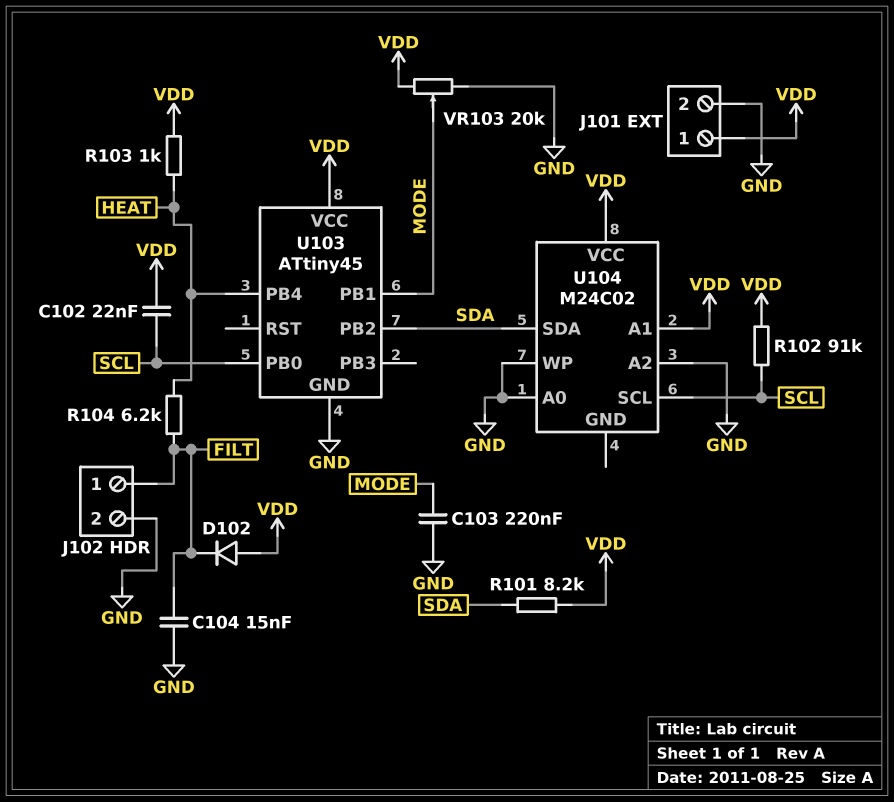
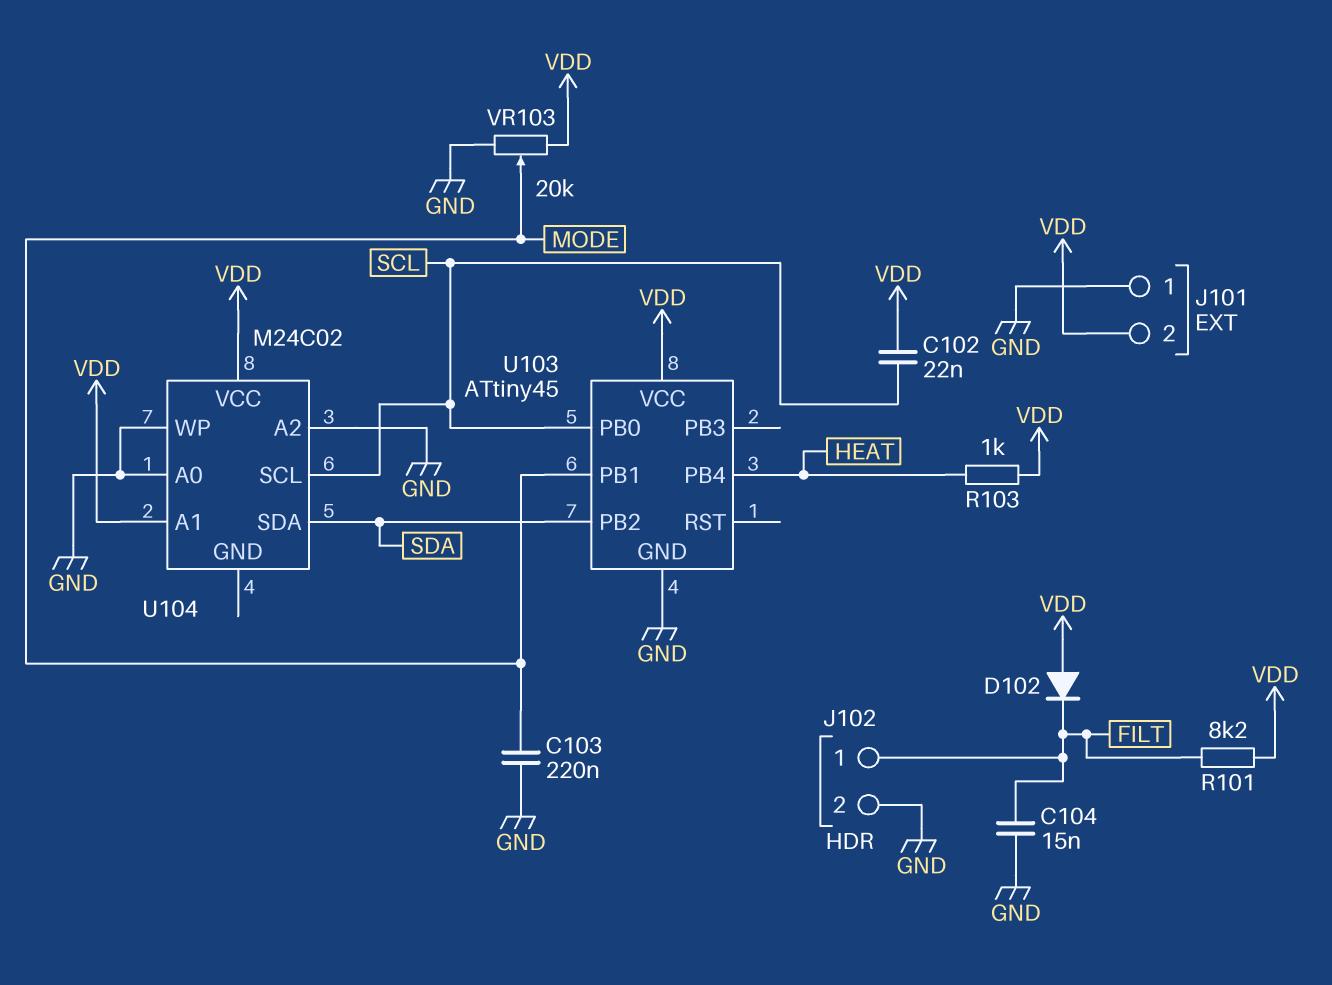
J101 pin 1: VDD -> GND
J101 pin 2: GND -> VDD
R101: 8.2k (SDA, VDD) -> 8.2k (FILT, VDD)
R102: 91k (SCL, VDD) -> none
R104: 6.2k (FILT, HEAT) -> none

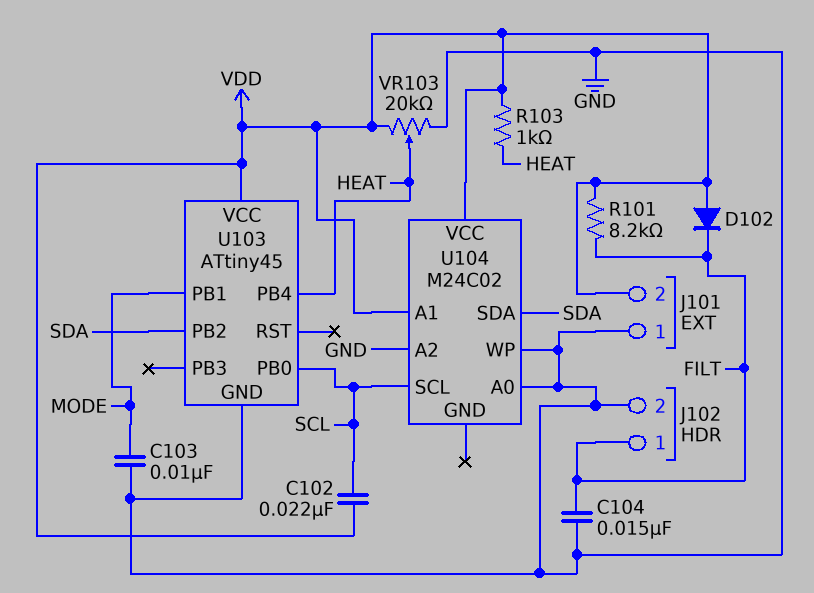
C103: 220nF (GND, MODE) -> 10nF (GND, MODE)
VR103: 20k (GND, VDD, wiper MODE) -> 20k (GND, VDD, wiper HEAT)

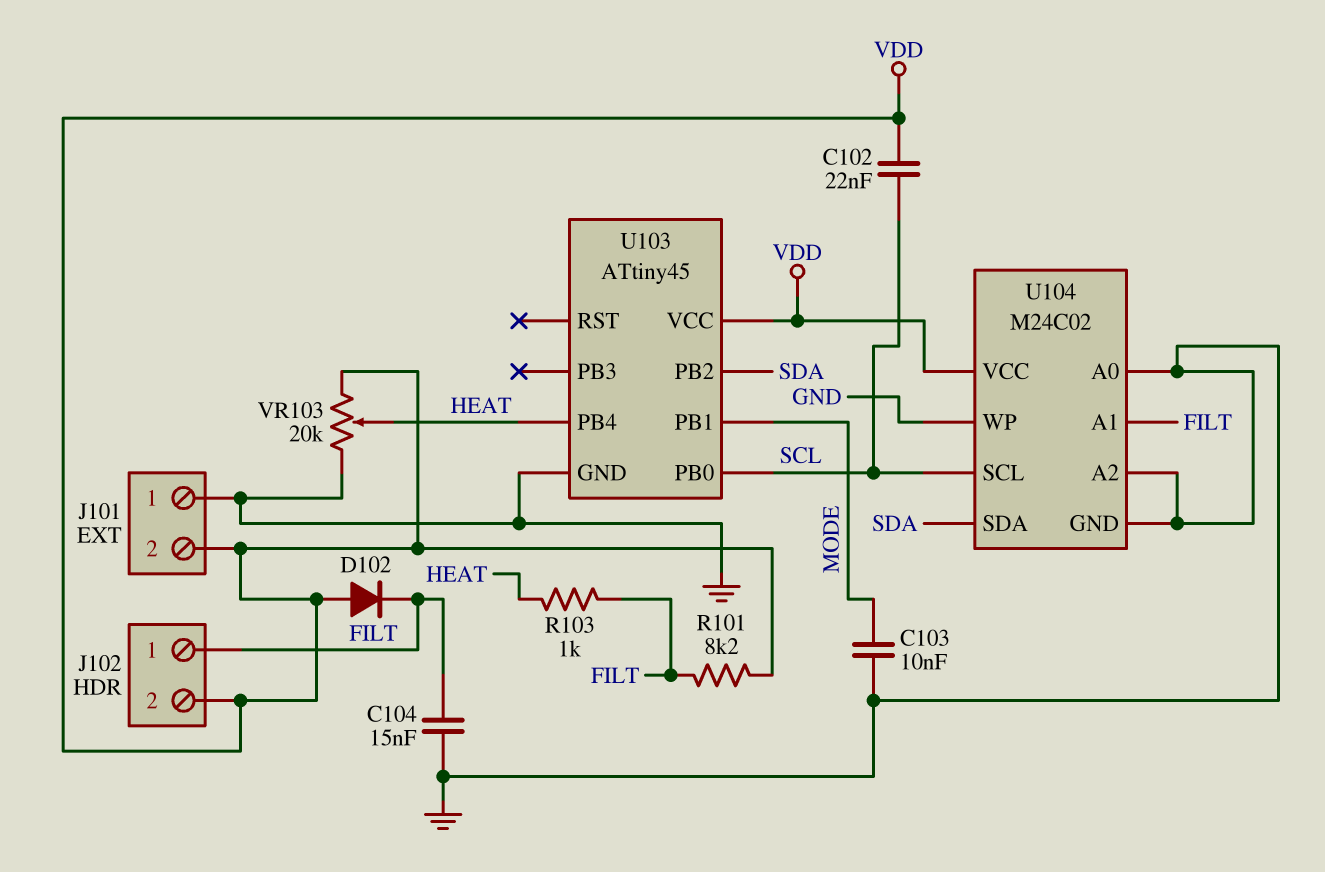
J102 pin 2: GND -> VDD
R103: 1k (HEAT, VDD) -> 1k (FILT, HEAT)
U104 pin A1: VDD -> FILT
U104 pin GND: none -> GND

